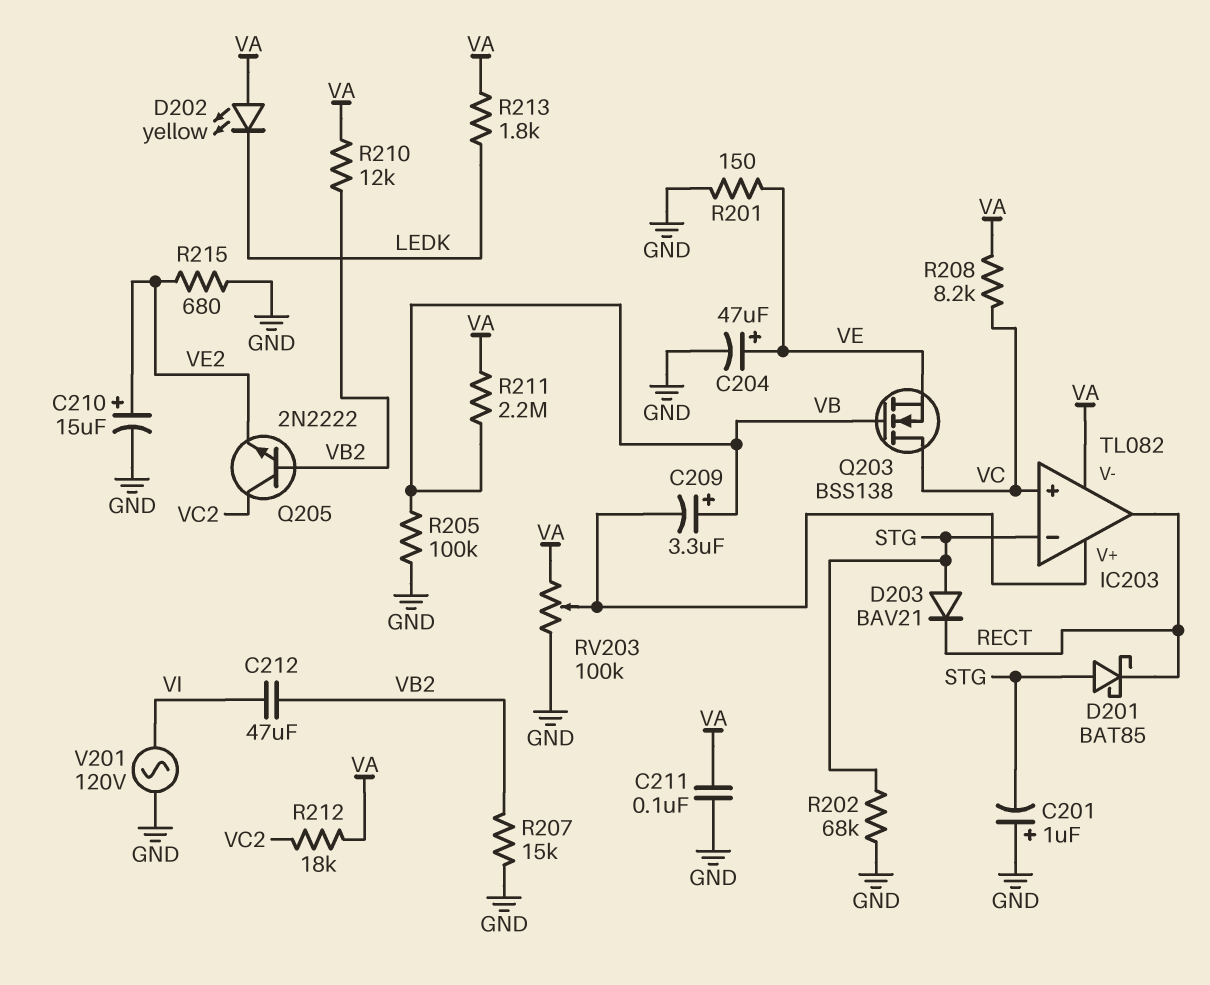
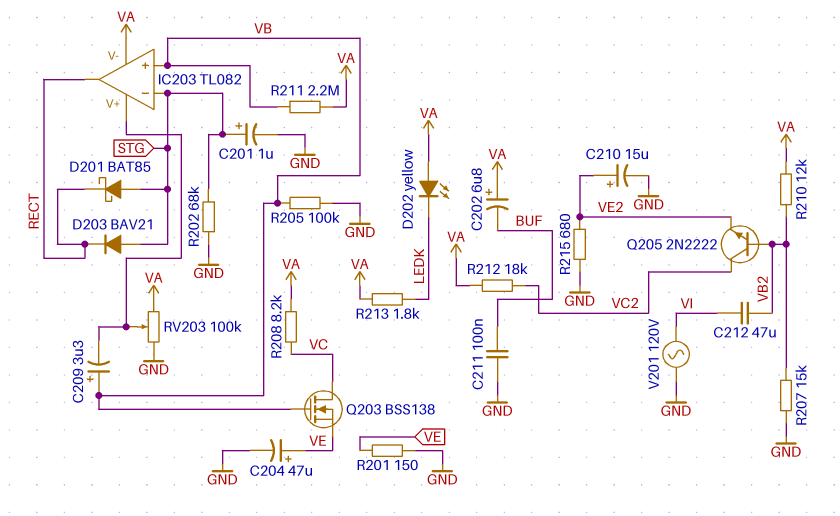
C201: 1uF (plus GND, minus STG) -> 1uF (plus STG, minus GND)
C202: none -> 6.8uF (plus VA, minus BUF)
C211: 100nF (GND, VA) -> 100nF (BUF, GND)
IC203 pin in+: VC -> VB

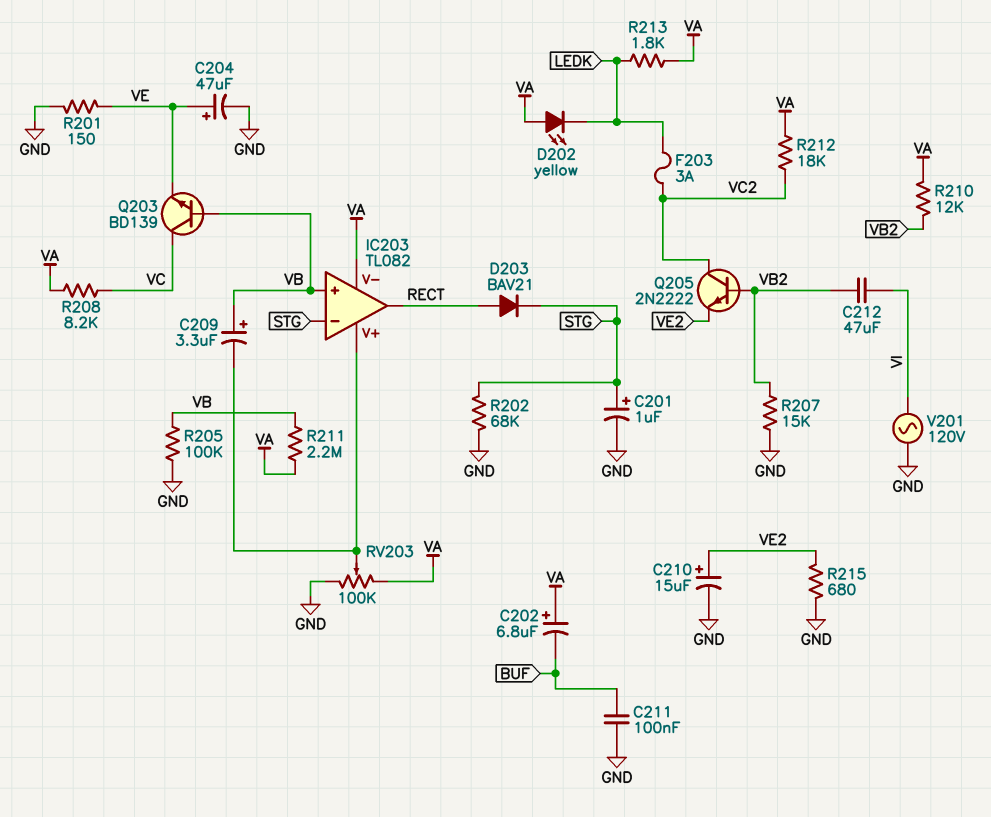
D201: schottky BAT85 (A STG, K RECT) -> none
D203: diode BAV21 (A STG, K RECT) -> diode BAV21 (A RECT, K STG)
F203: none -> 3A (LEDK, VC2)
Q203: NMOS BSS138 (G VB, D VC, S VE) -> NPN BD139 (B VB, C VC, E VE)

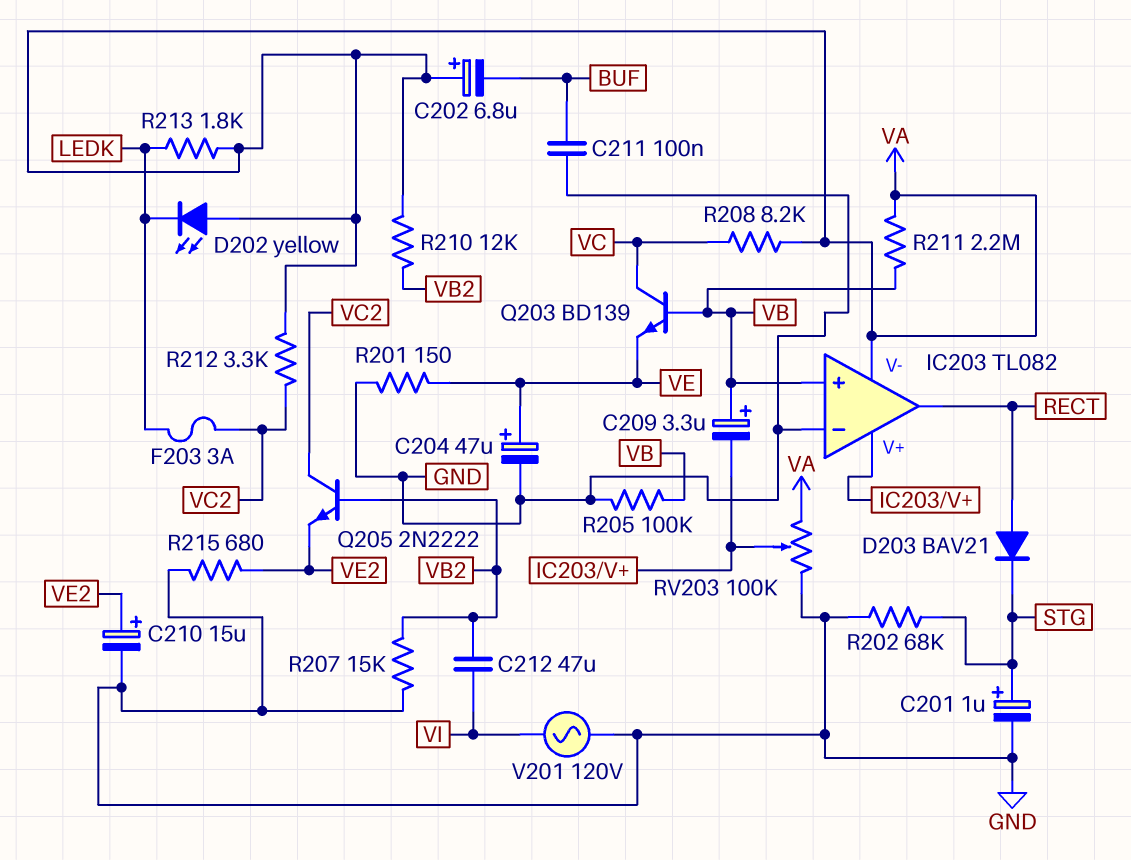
IC203 pin in-: STG -> GND
R212: 18k (VA, VC2) -> 3.3k (VA, VC2)

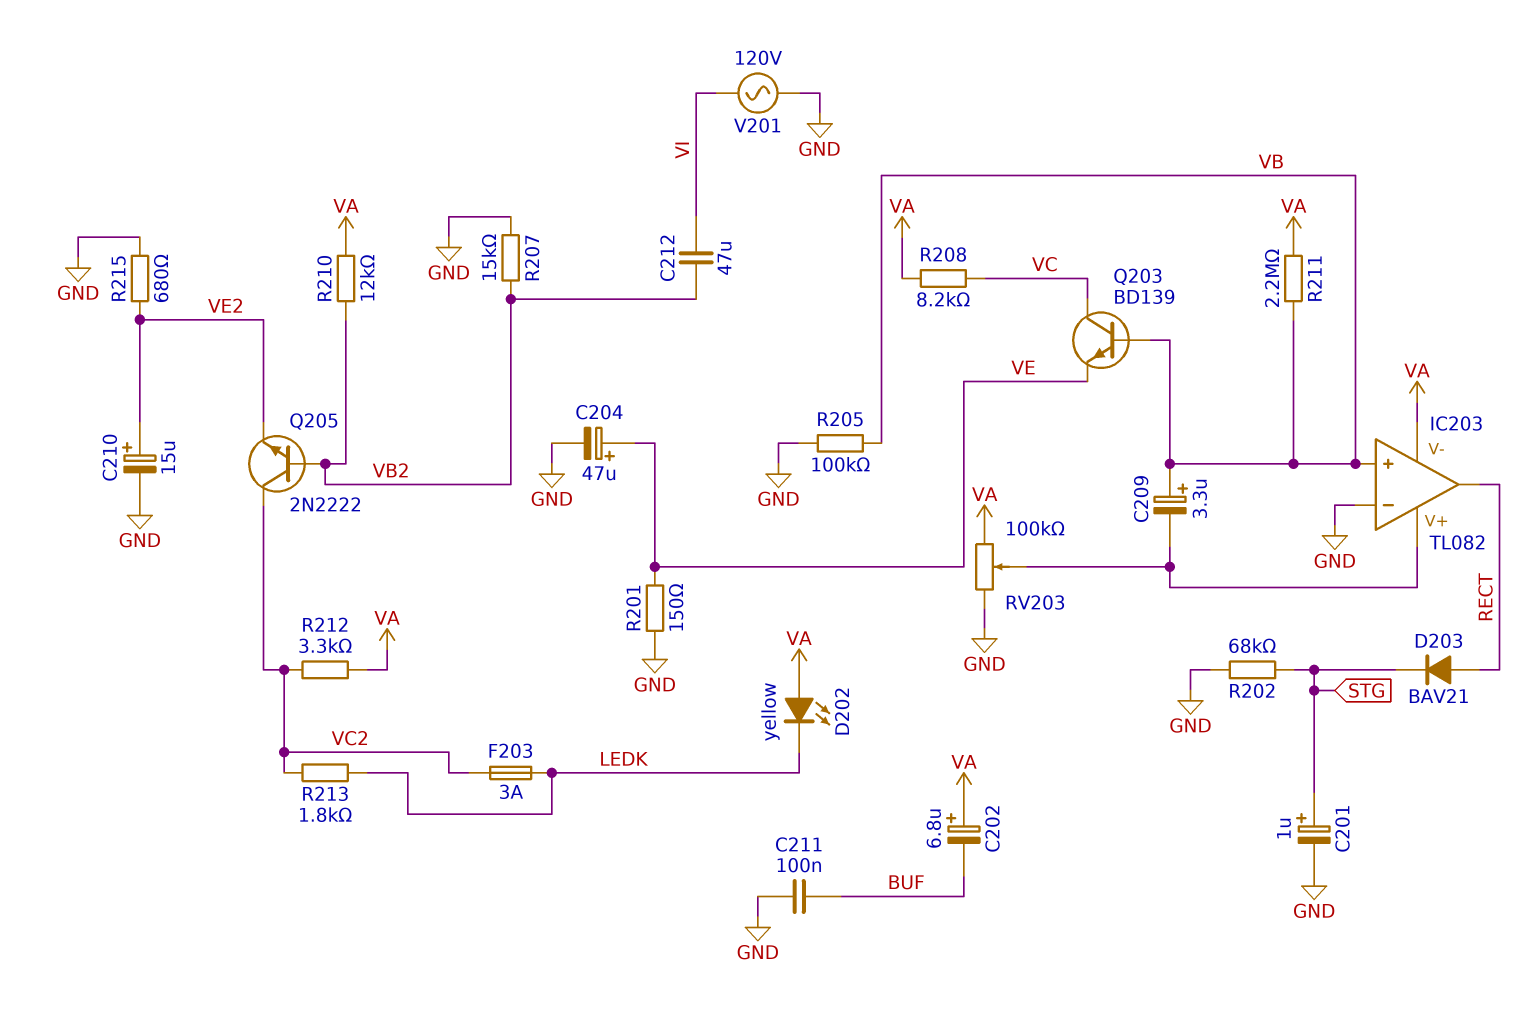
R213: 1.8k (LEDK, VA) -> 1.8k (LEDK, VC2)

